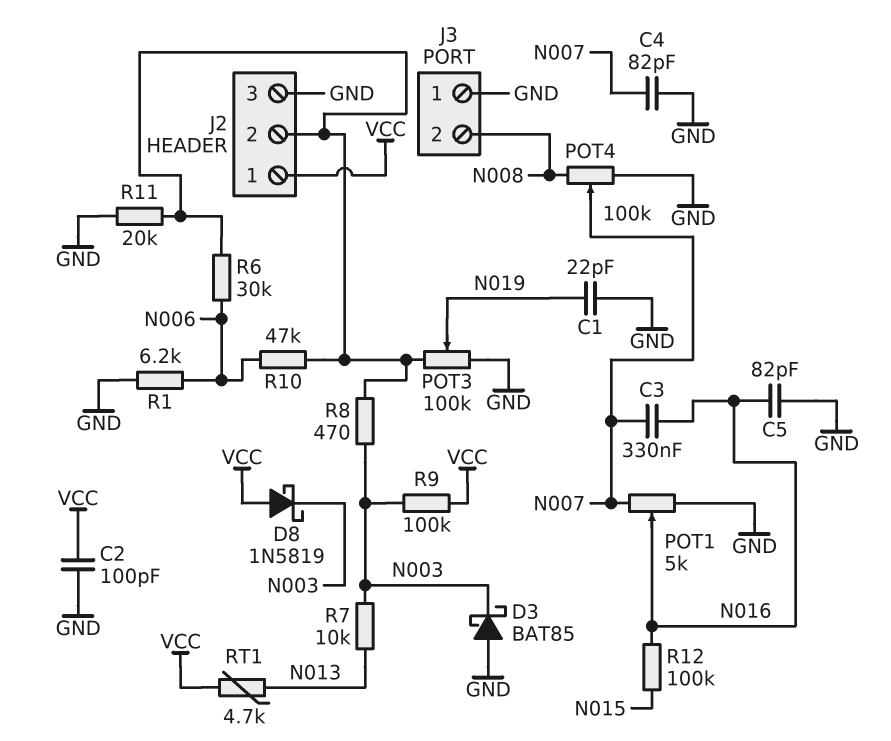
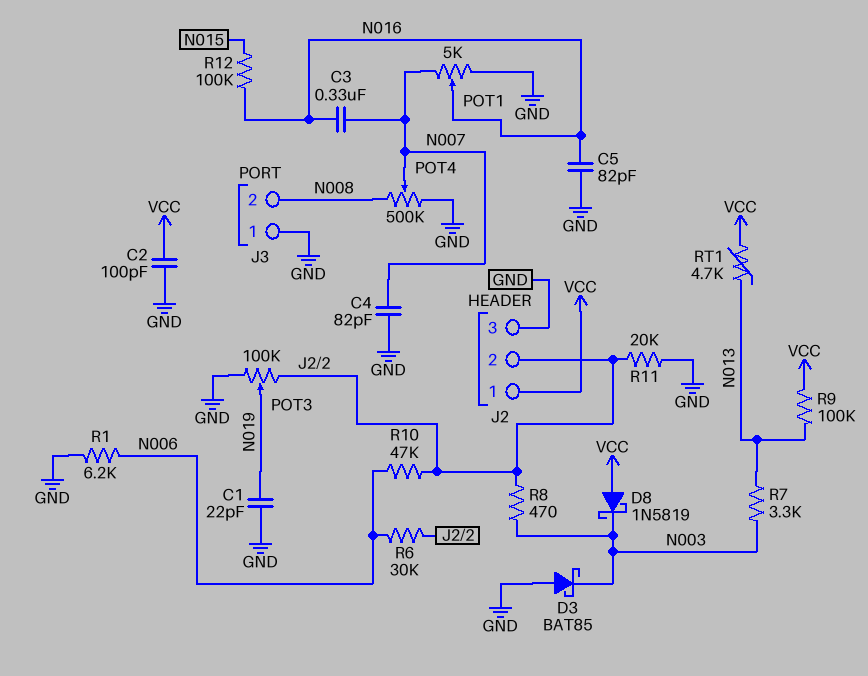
POT4: 100k (GND, N008, wiper N007) -> 500k (GND, N008, wiper N007)
R7: 10k (N003, N013) -> 3.3k (N003, N013)
R9: 100k (N003, VCC) -> 100k (N013, VCC)

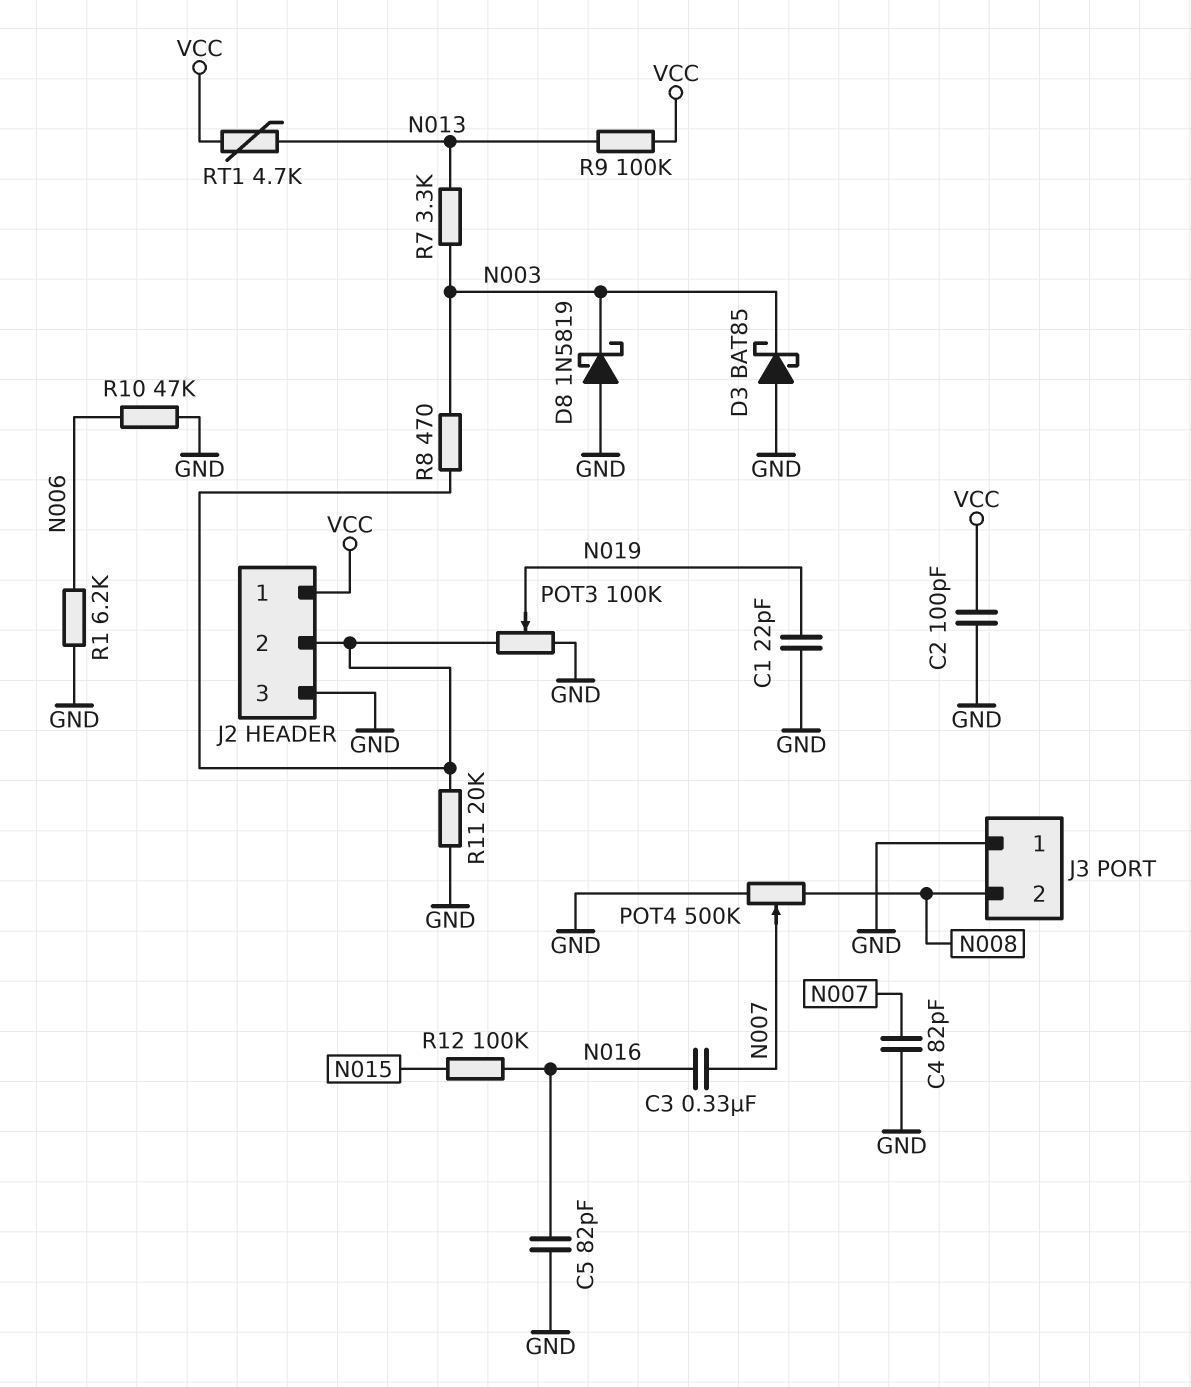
D8: schottky 1N5819 (A VCC, K N003) -> schottky 1N5819 (A GND, K N003)
POT1: 5k (GND, N007, wiper N016) -> none
R6: 30k (J2/2, N006) -> none
R10: 47k (J2/2, N006) -> 47k (GND, N006)

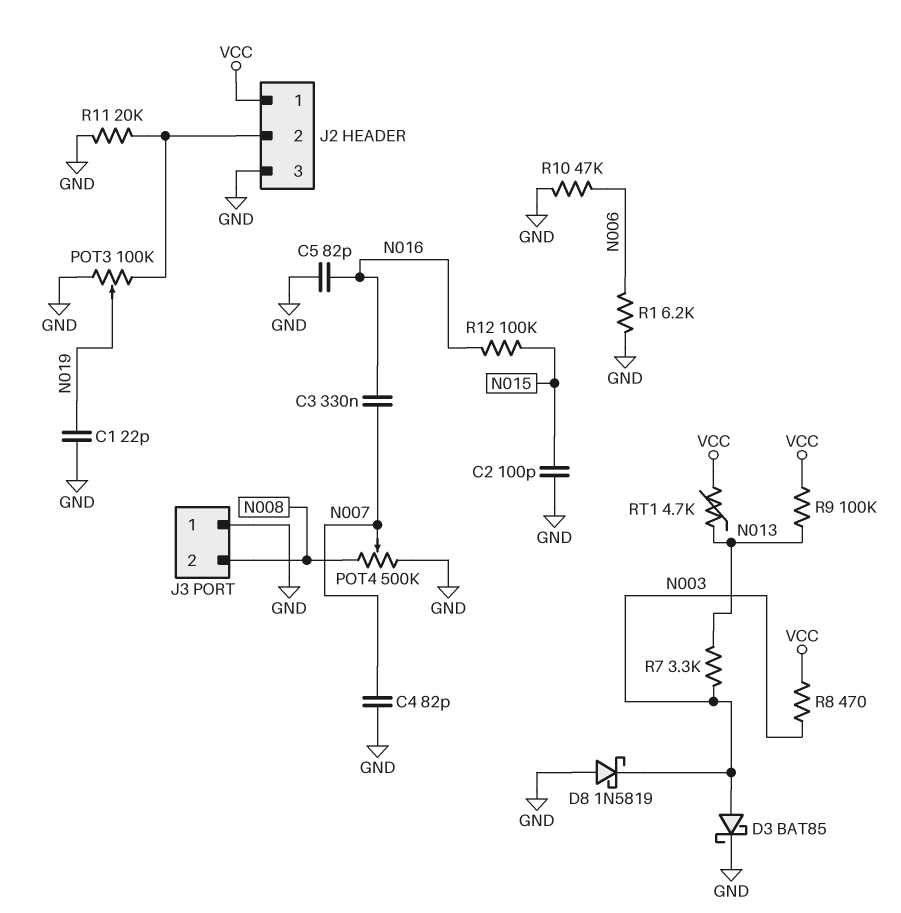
C2: 100pF (GND, VCC) -> 100pF (GND, N015)
D3: schottky BAT85 (A GND, K N003) -> schottky BAT85 (A N003, K GND)
R8: 470 (J2/2, N003) -> 470 (N003, VCC)

